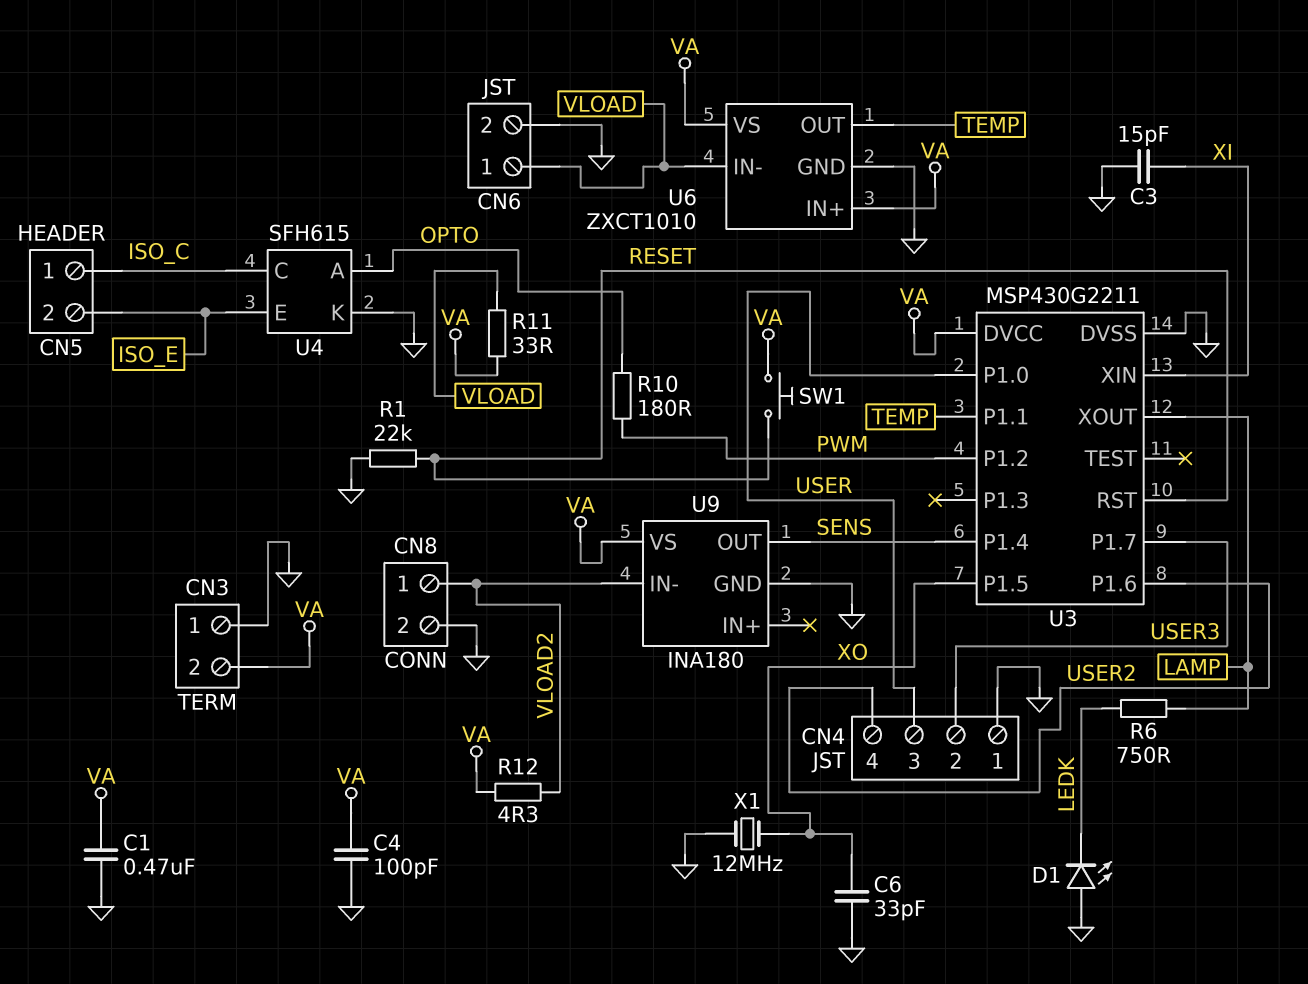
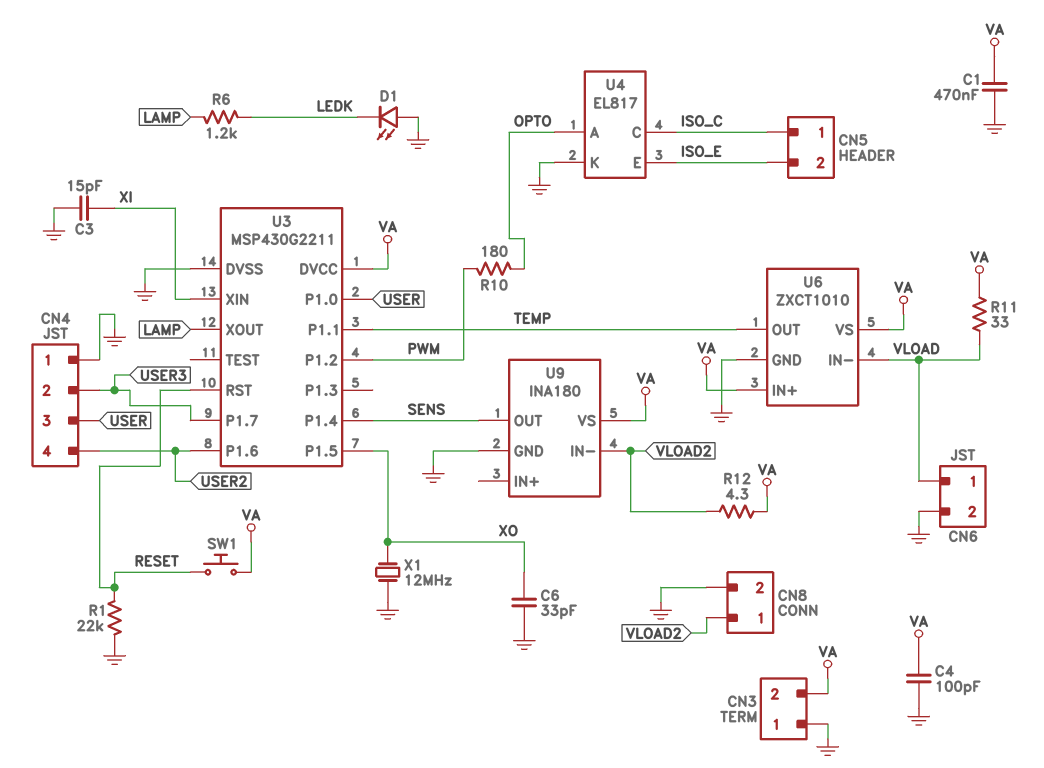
R6: 750 (LAMP, LEDK) -> 1.2k (LAMP, LEDK)
U4: SFH615 -> EL817

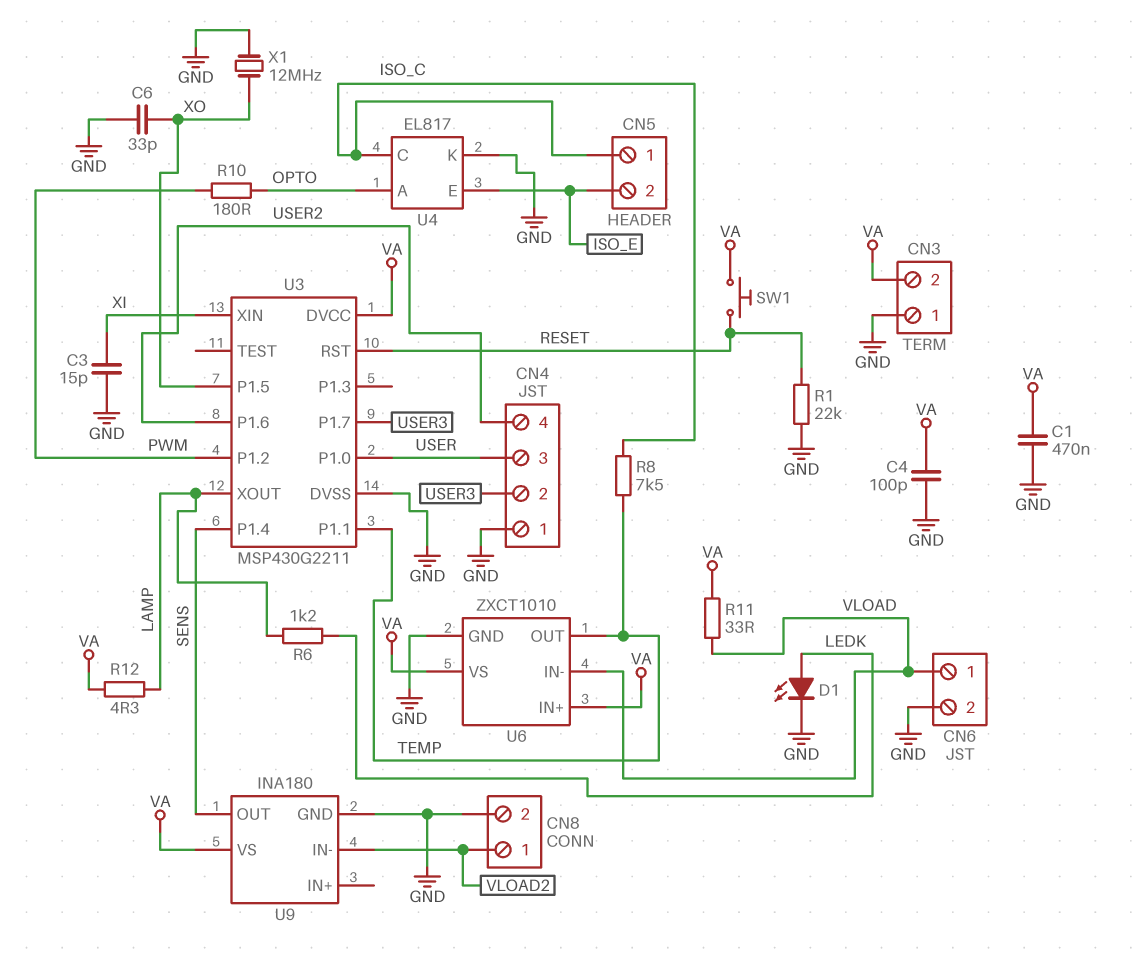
D1: LED (A GND, K LEDK) -> LED (A LEDK, K GND)
R8: none -> 7.5k (ISO_C, TEMP)
R12: 4.3 (VA, VLOAD2) -> 4.3 (LAMP, VA)

